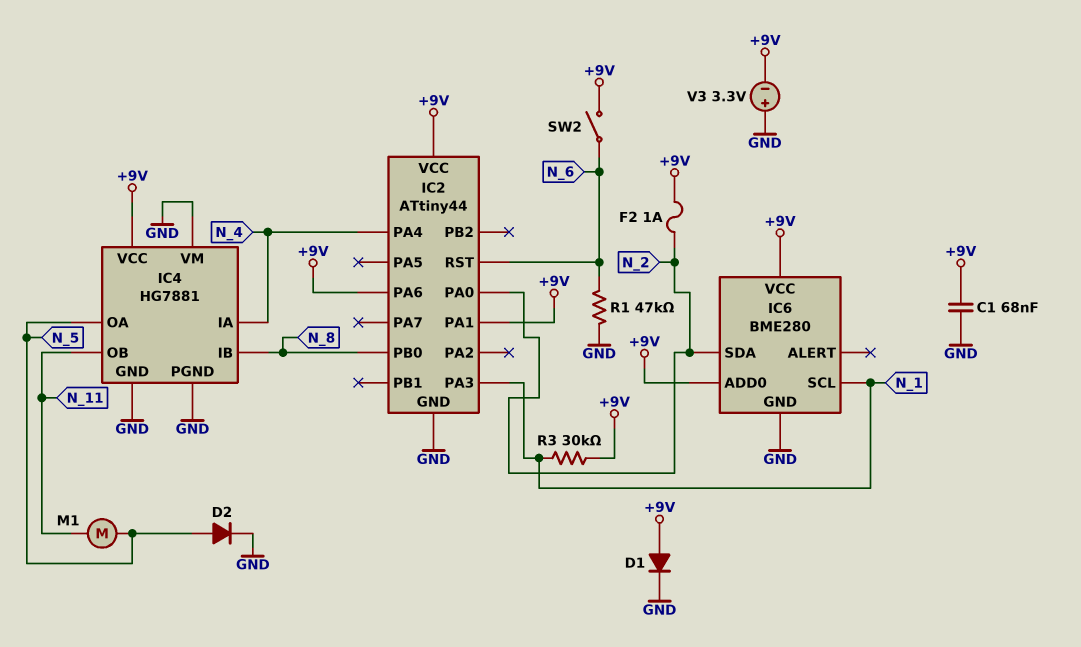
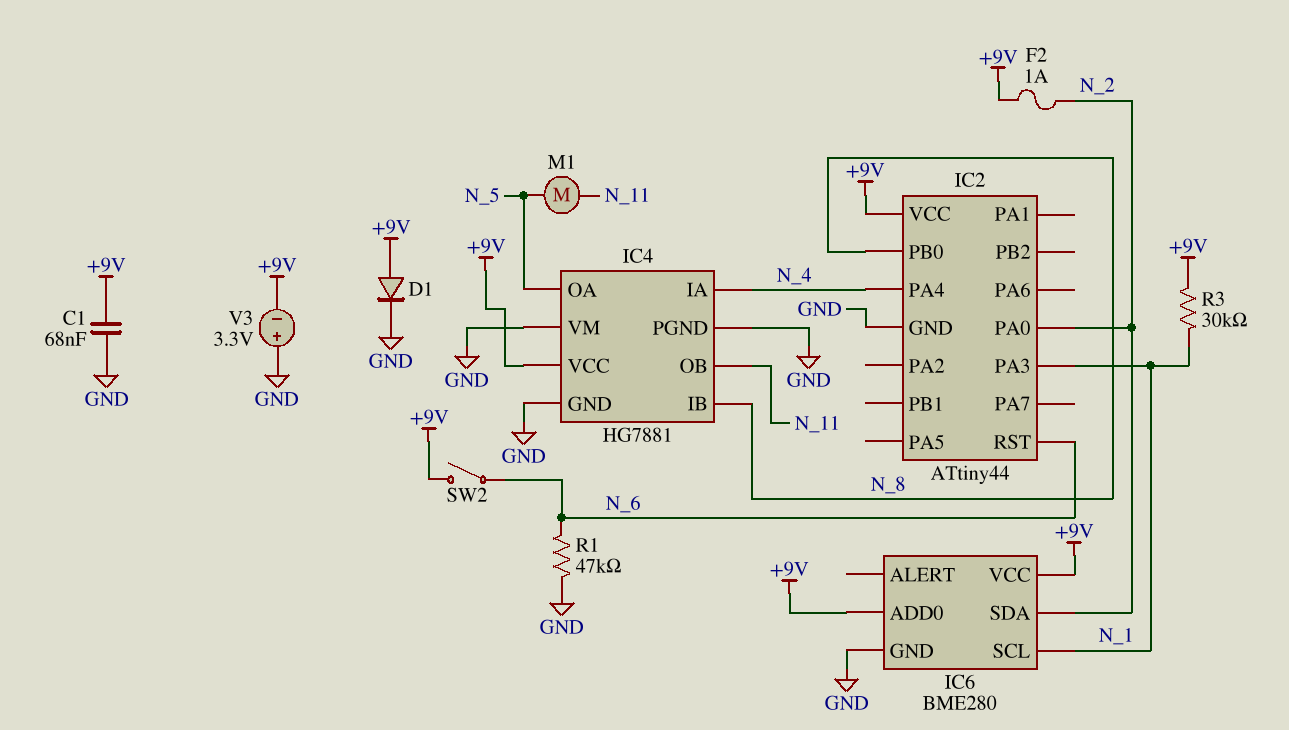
D2: diode (A N_5, K GND) -> none
IC2 pin PA1: +9V -> none
IC2 pin PA6: +9V -> none

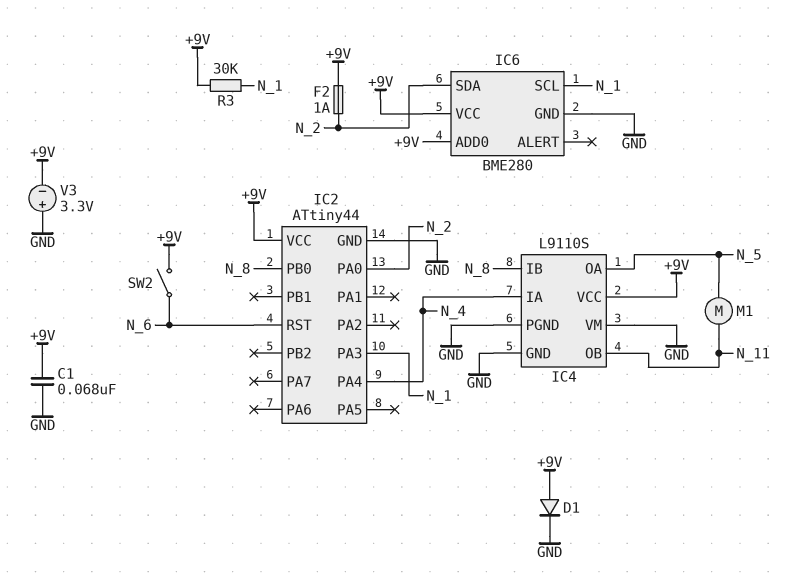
IC4: HG7881 -> L9110S
R1: 47k (GND, N_6) -> none

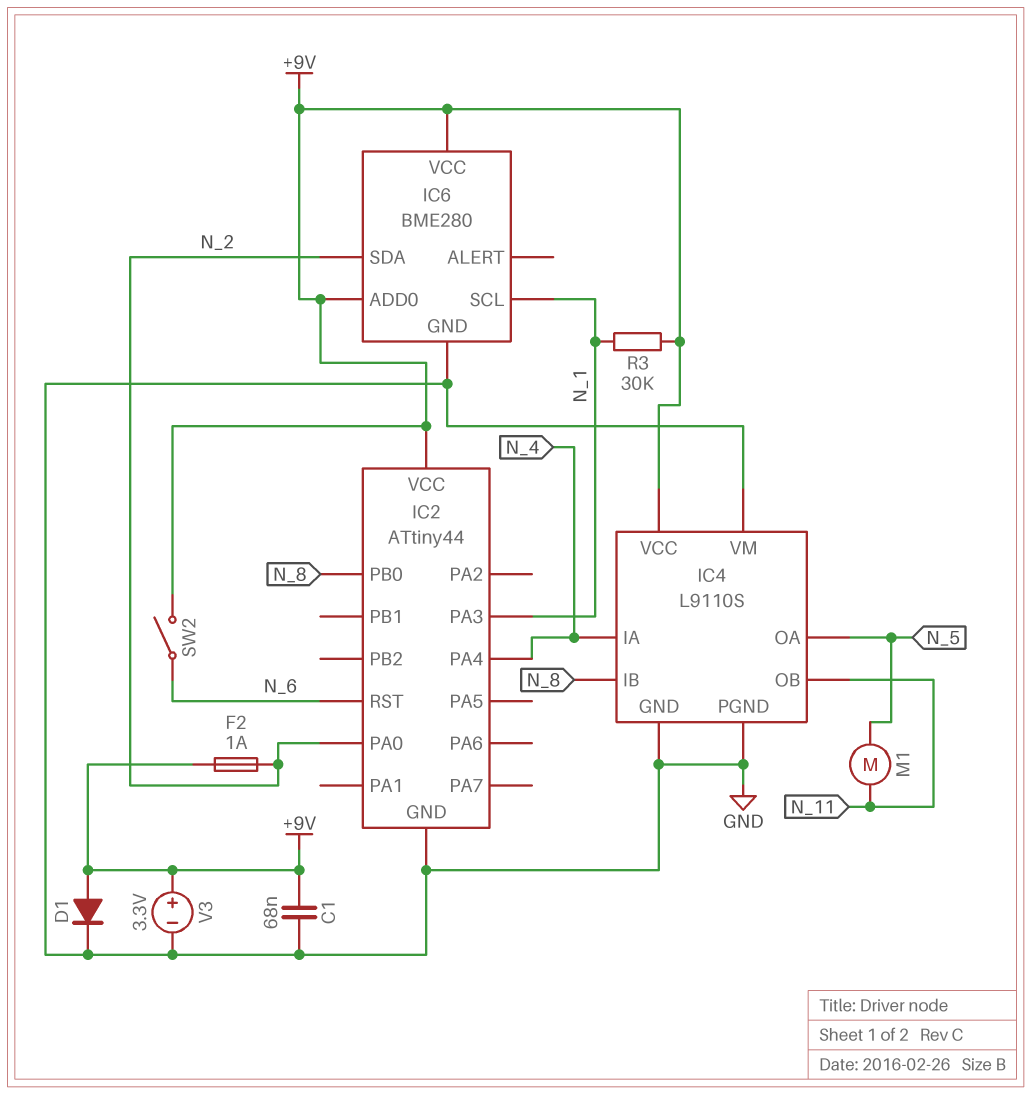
V3: 3.3V (plus GND, minus +9V) -> 3.3V (plus +9V, minus GND)

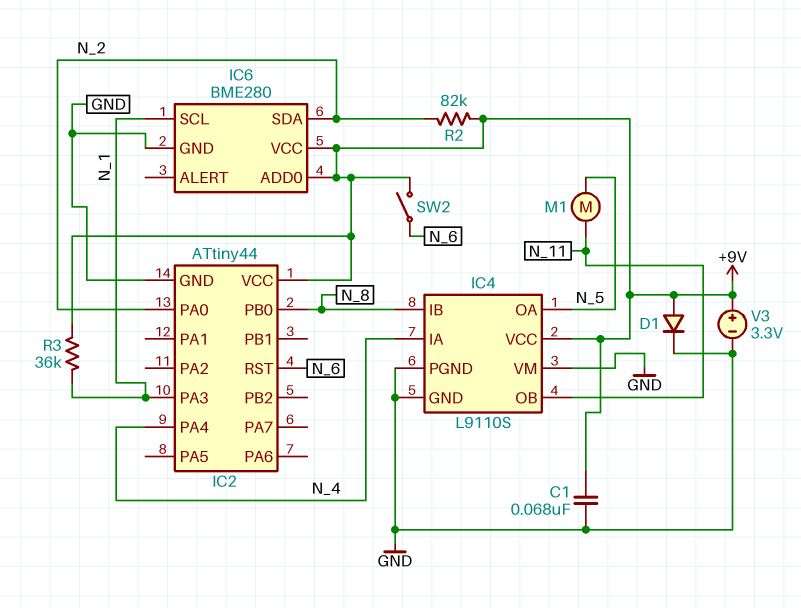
F2: 1A (+9V, N_2) -> none
R2: none -> 82k (+9V, N_2)
R3: 30k (+9V, N_1) -> 36k (+9V, N_1)

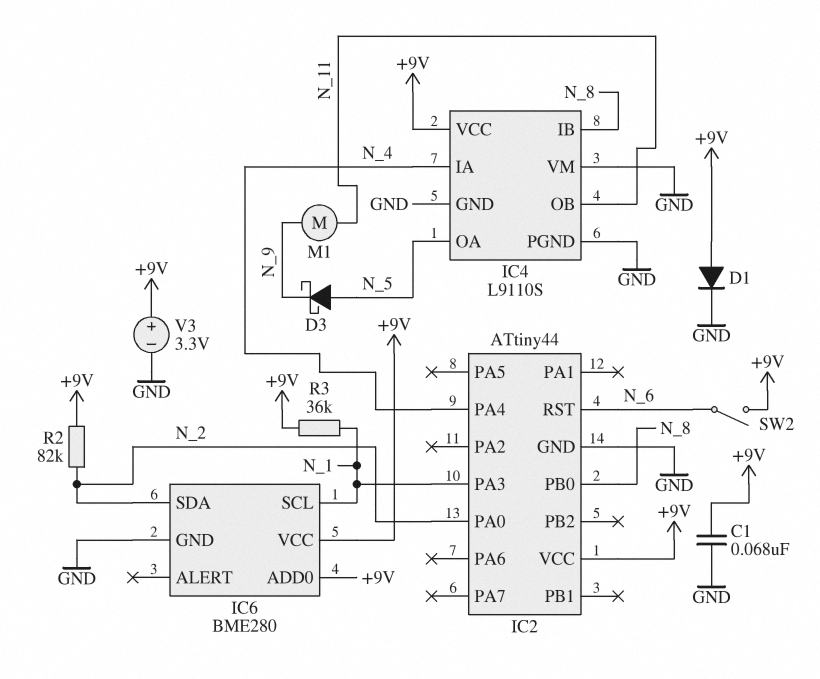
D3: none -> schottky (A N_5, K N_9)
M1: motor (N_5, N_11) -> motor (N_9, N_11)

